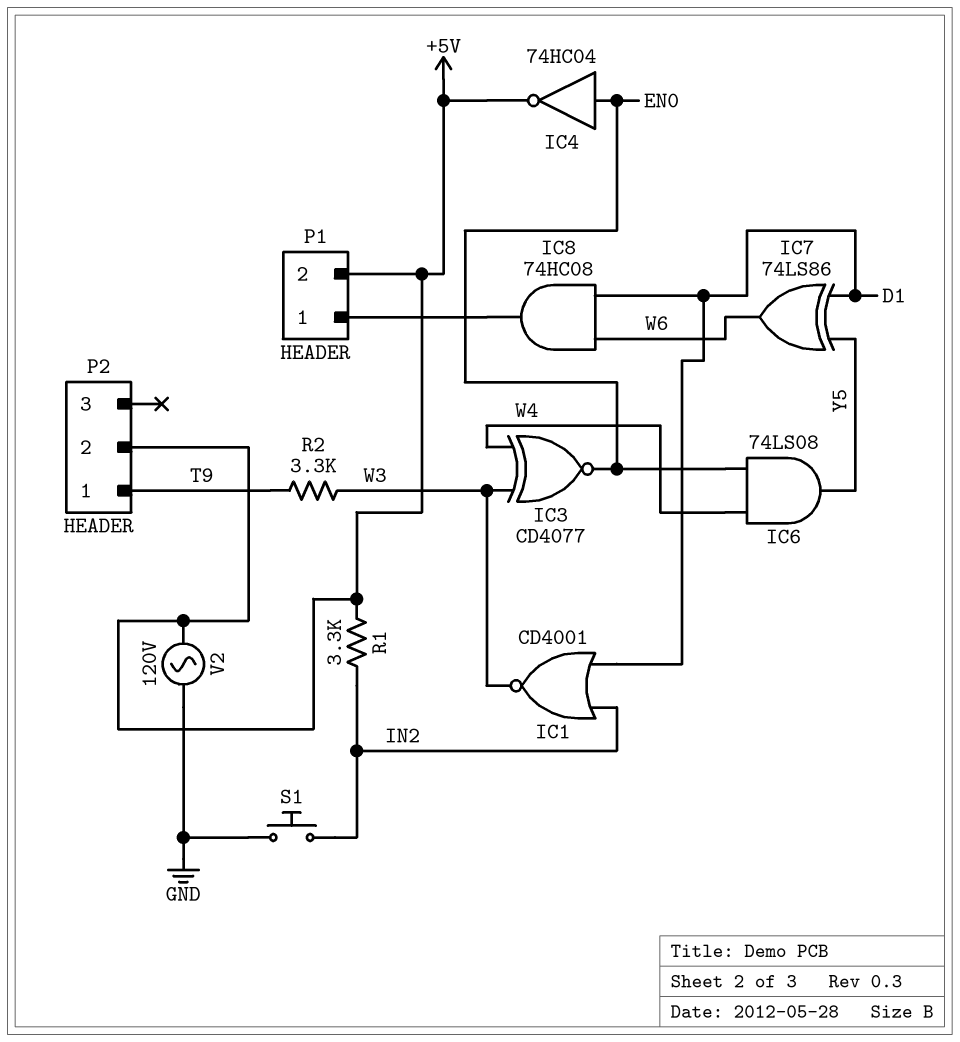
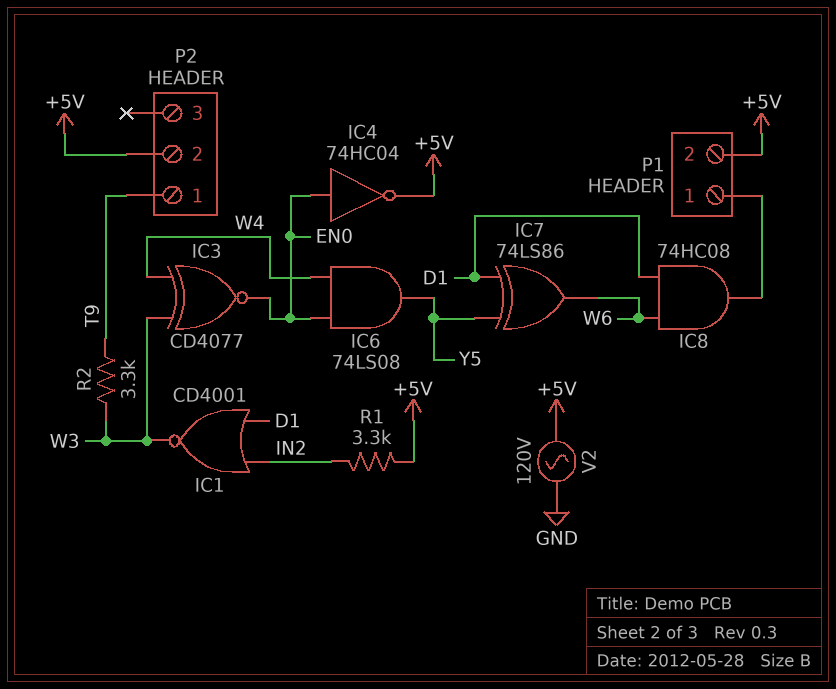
S1: button (GND, IN2) -> none

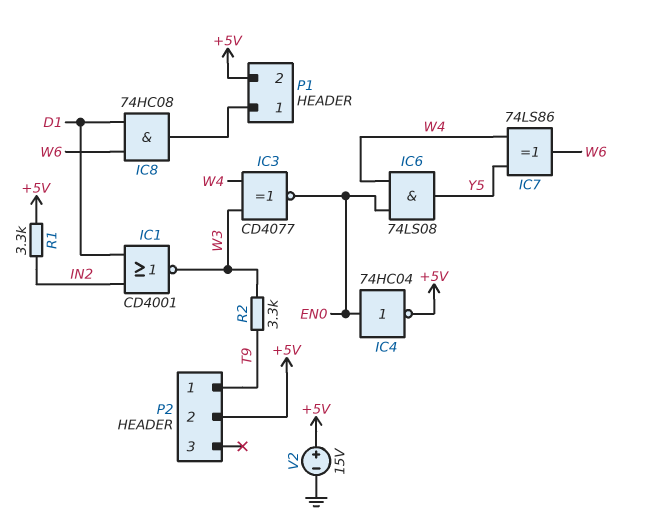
IC7: XOR 74LS86 (in D1, in Y5, out W6) -> XOR 74LS86 (in W4, in Y5, out W6)
V2: AC 120V (+5V, GND) -> 15V (plus +5V, minus GND)

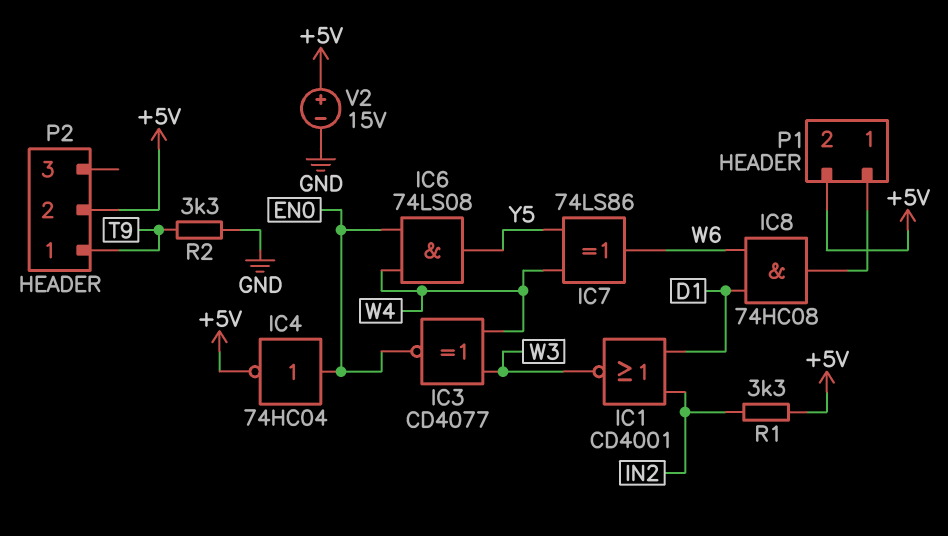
R2: 3.3k (T9, W3) -> 3.3k (GND, T9)

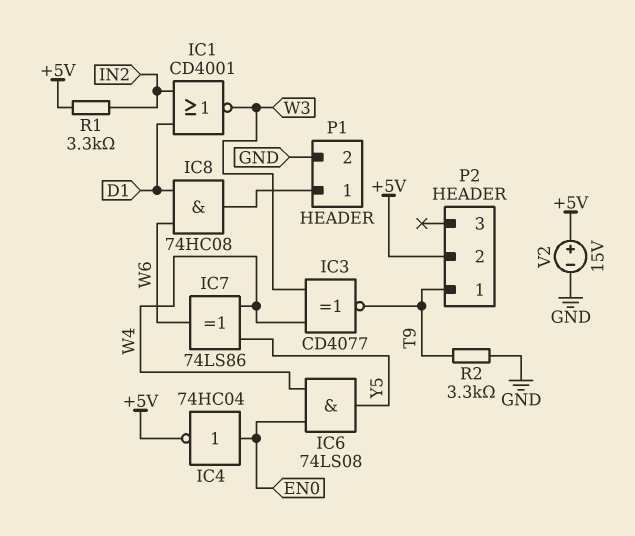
IC3: XNOR CD4077 (in W3, in W4, out EN0) -> XNOR CD4077 (in W3, in W4, out T9)
P1 pin 2: +5V -> GND

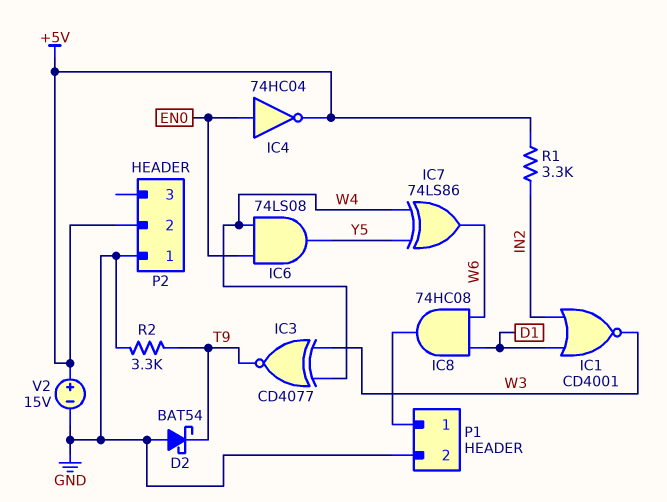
D2: none -> schottky BAT54 (A GND, K T9)
P2 pin 1: T9 -> GND

